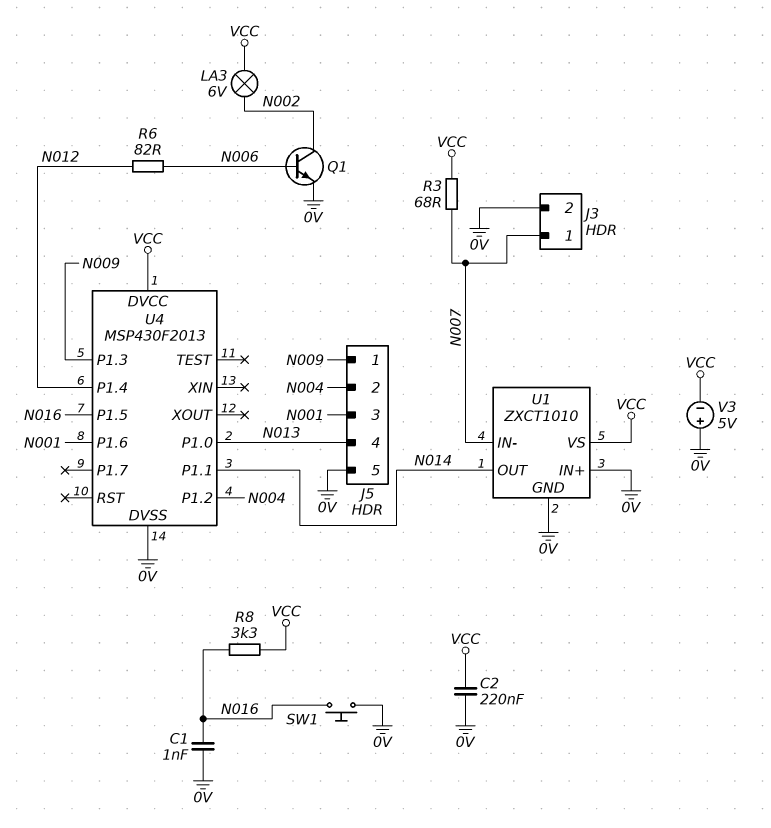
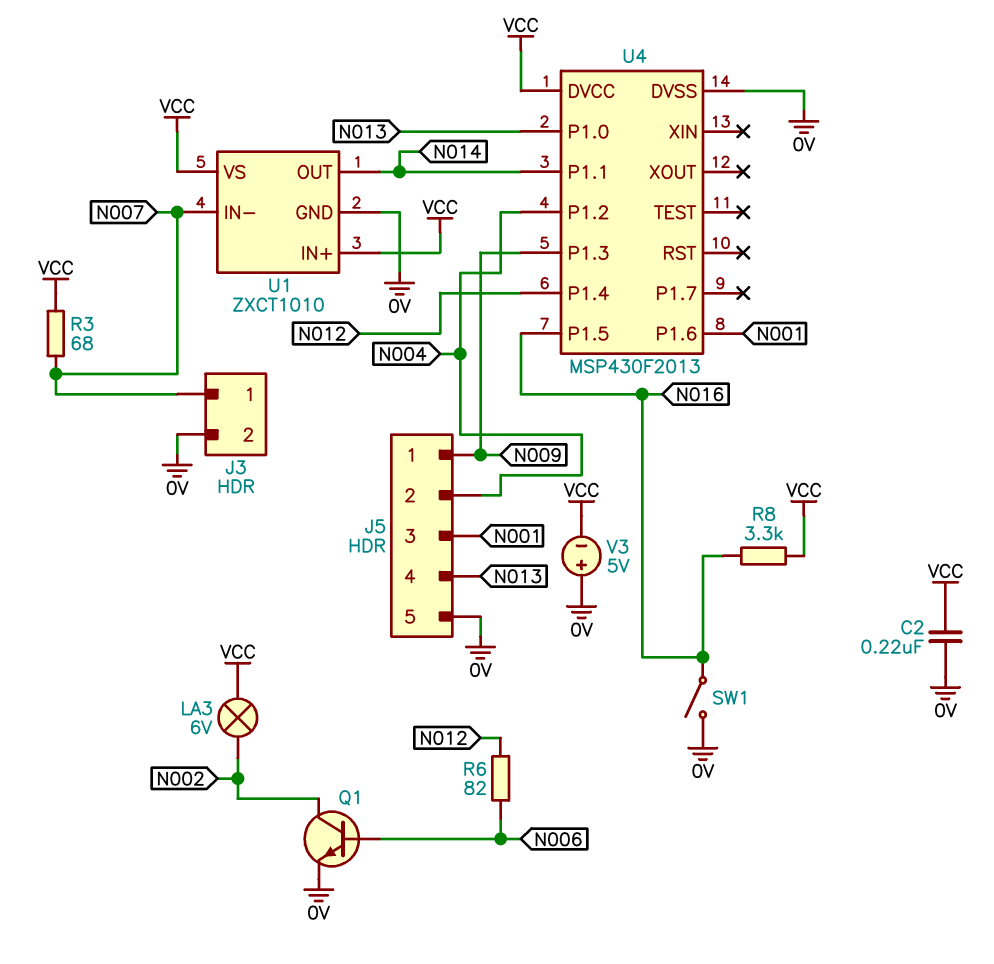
C1: 1nF (0V, N016) -> none
SW1: button (0V, N016) -> switch (0V, N016)
U1 pin IN+: 0V -> VCC

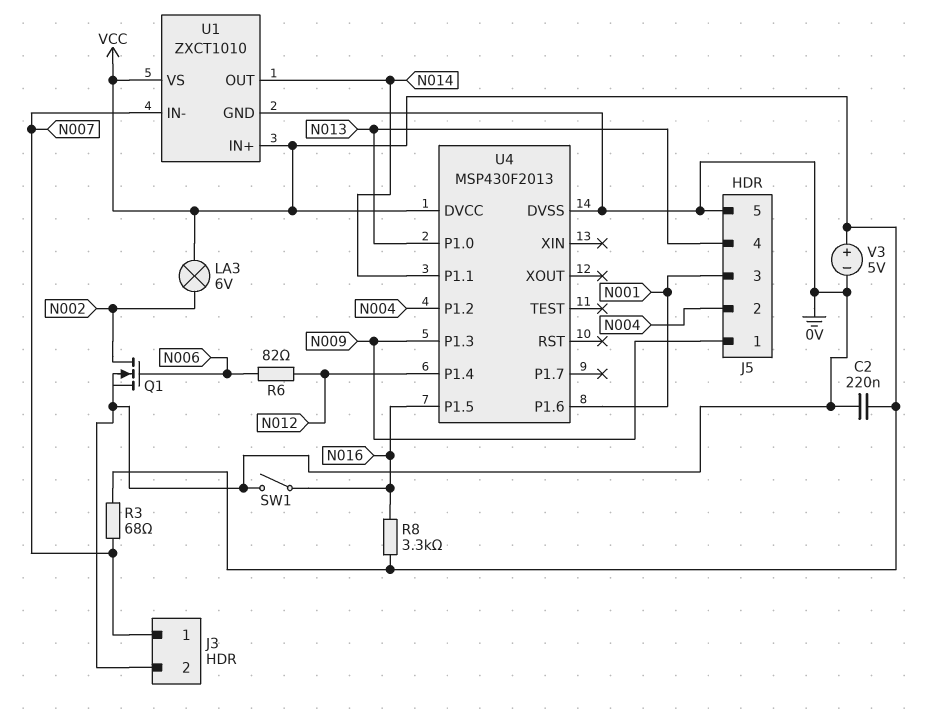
Q1: NPN (B N006, C N002, E 0V) -> NMOS (G N006, D N002, S 0V)
V3: 5V (plus 0V, minus VCC) -> 5V (plus VCC, minus 0V)

